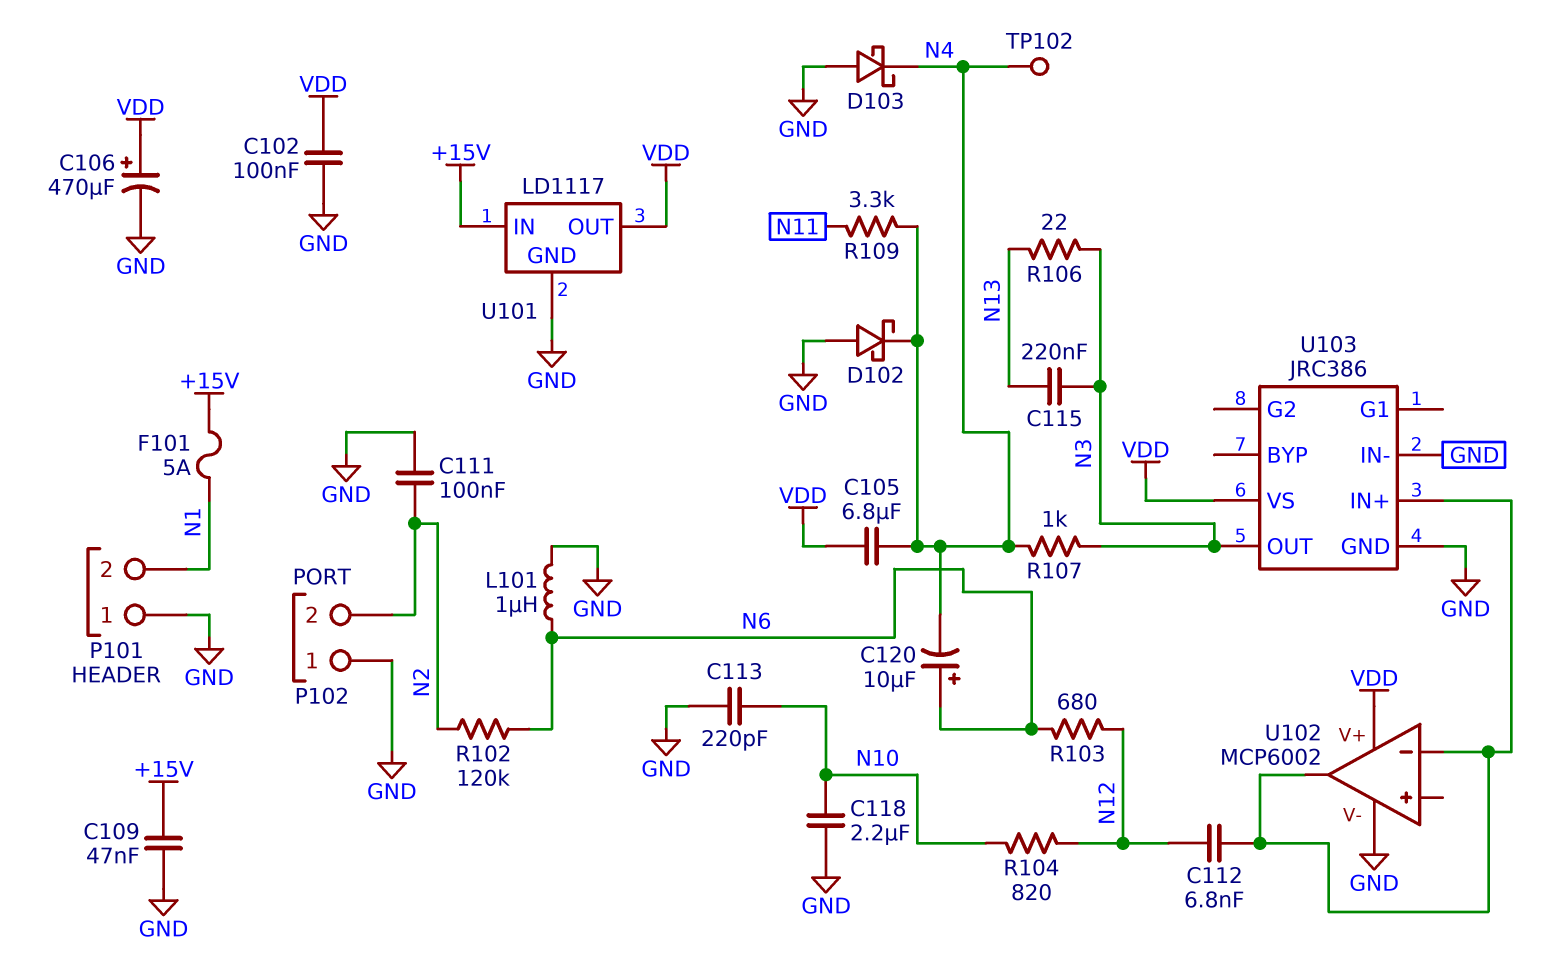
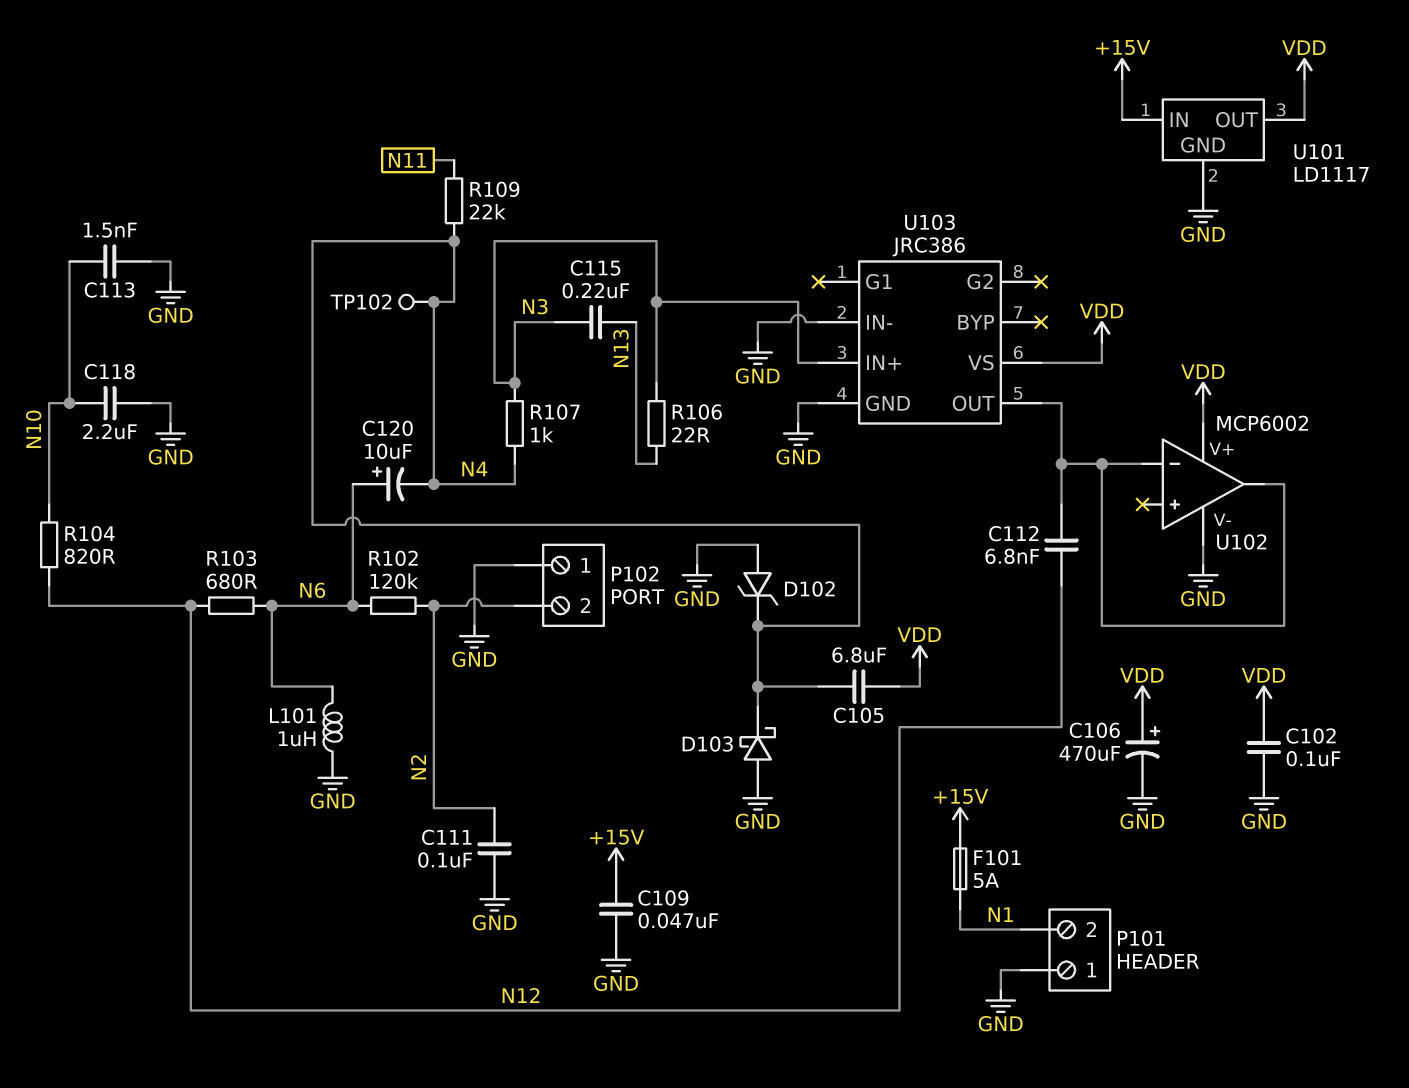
C113: 220pF (GND, N10) -> 1.5nF (GND, N10)
D102: schottky (A GND, K N4) -> zener (A GND, K N4)
R109: 3.3k (N4, N11) -> 22k (N4, N11)
U103 pin IN+: U102/in- -> N3
U103 pin OUT: N3 -> U102/in-

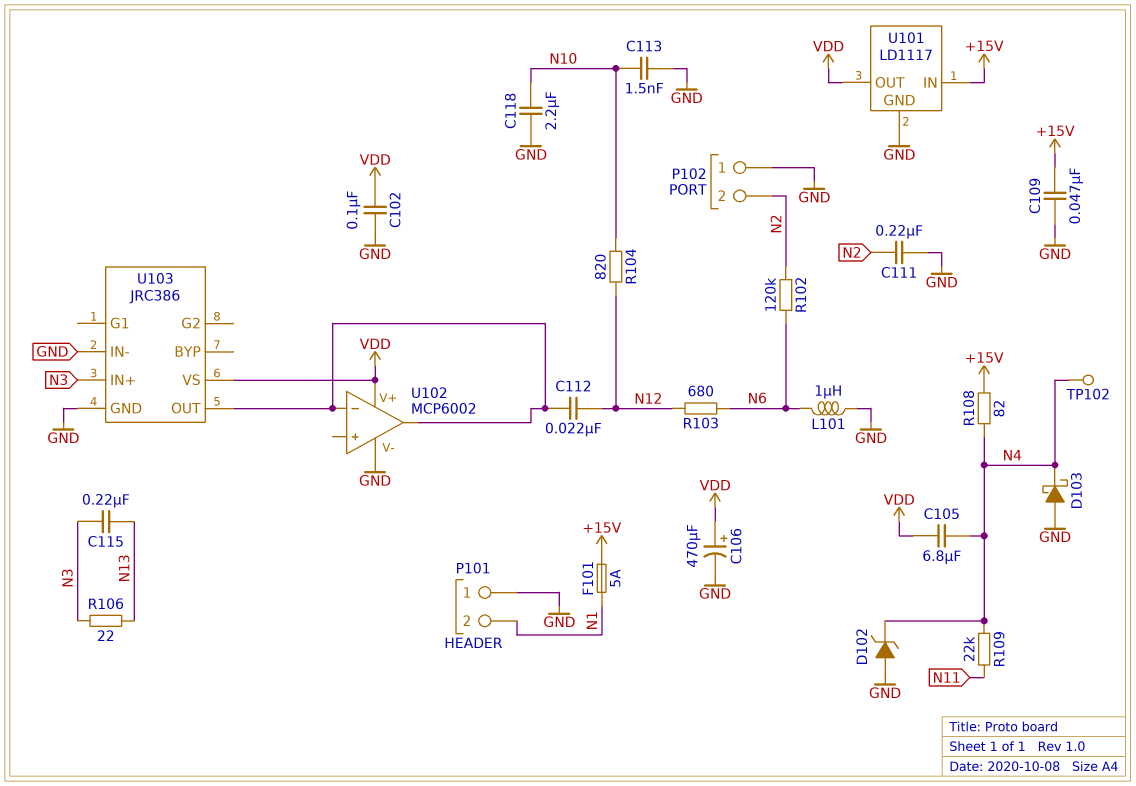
C111: 100nF (GND, N2) -> 220nF (GND, N2)
C112: 6.8nF (N12, U102/in-) -> 22nF (N12, U102/in-)
C120: 10uF (plus N6, minus N4) -> none
R107: 1k (N3, N4) -> none
R108: none -> 82 (+15V, N4)

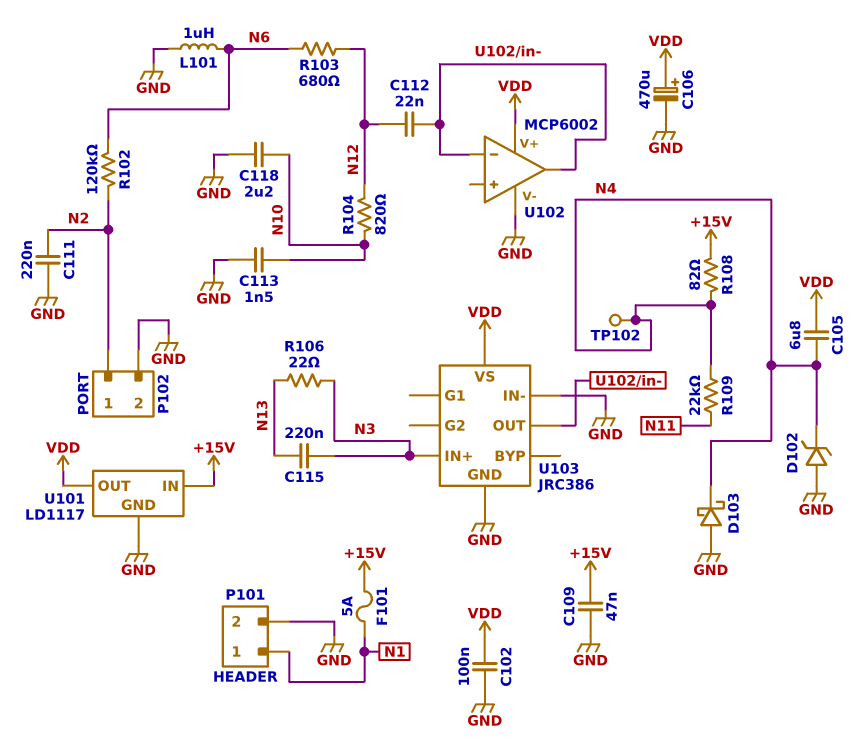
P101 pin 1: GND -> N1
P101 pin 2: N1 -> GND
P102 pin 1: GND -> N2
P102 pin 2: N2 -> GND

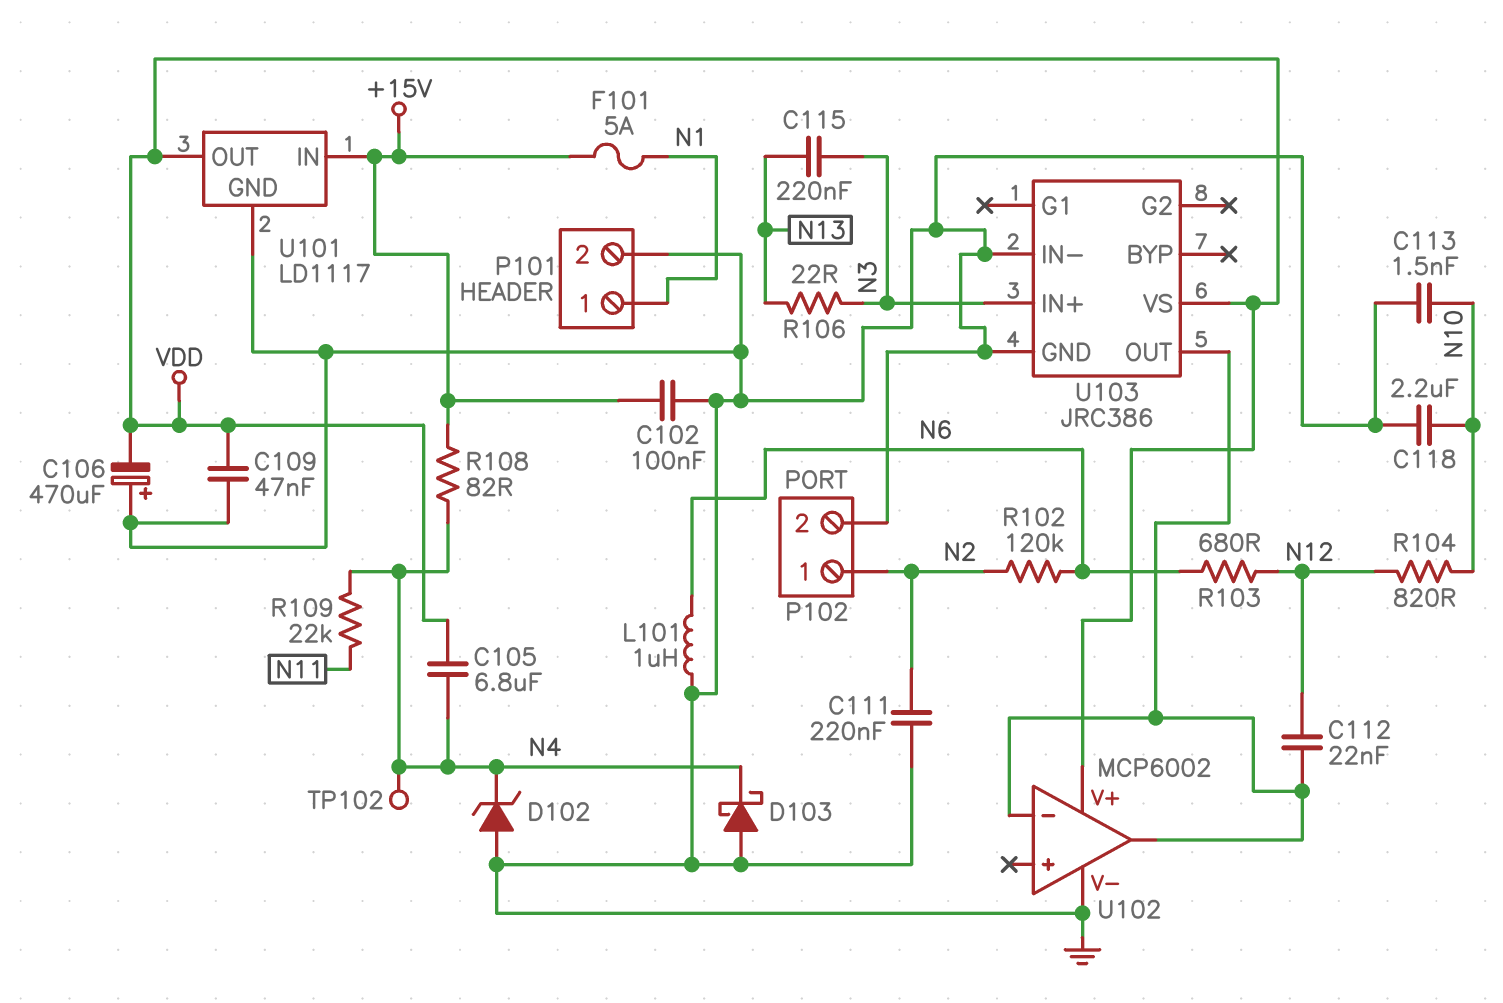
C102: 100nF (GND, VDD) -> 100nF (+15V, GND)
C106: 470uF (plus VDD, minus GND) -> 470uF (plus GND, minus VDD)
C109: 47nF (+15V, GND) -> 47nF (GND, VDD)

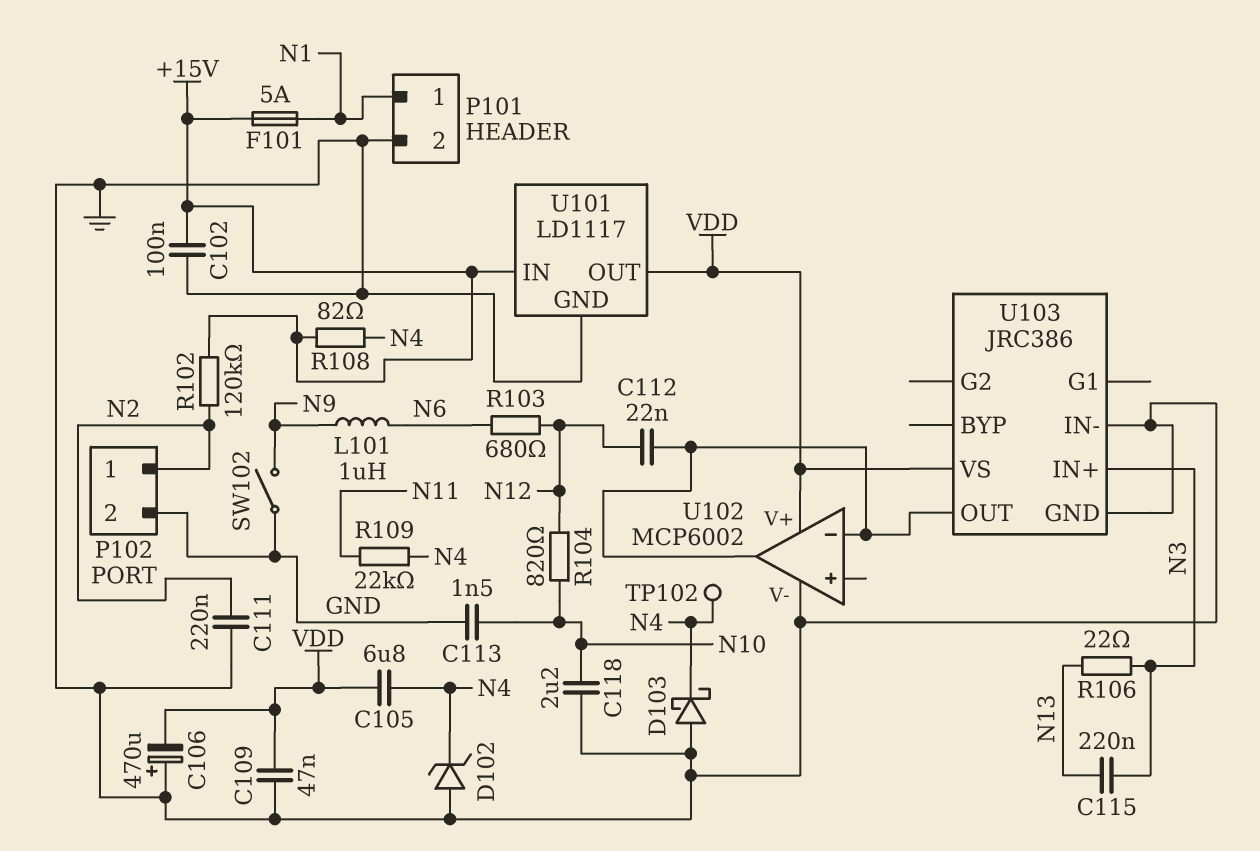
L101: 1uH (GND, N6) -> 1uH (N6, N9)
R102: 120k (N2, N6) -> 120k (+15V, N2)
SW102: none -> switch (GND, N9)

